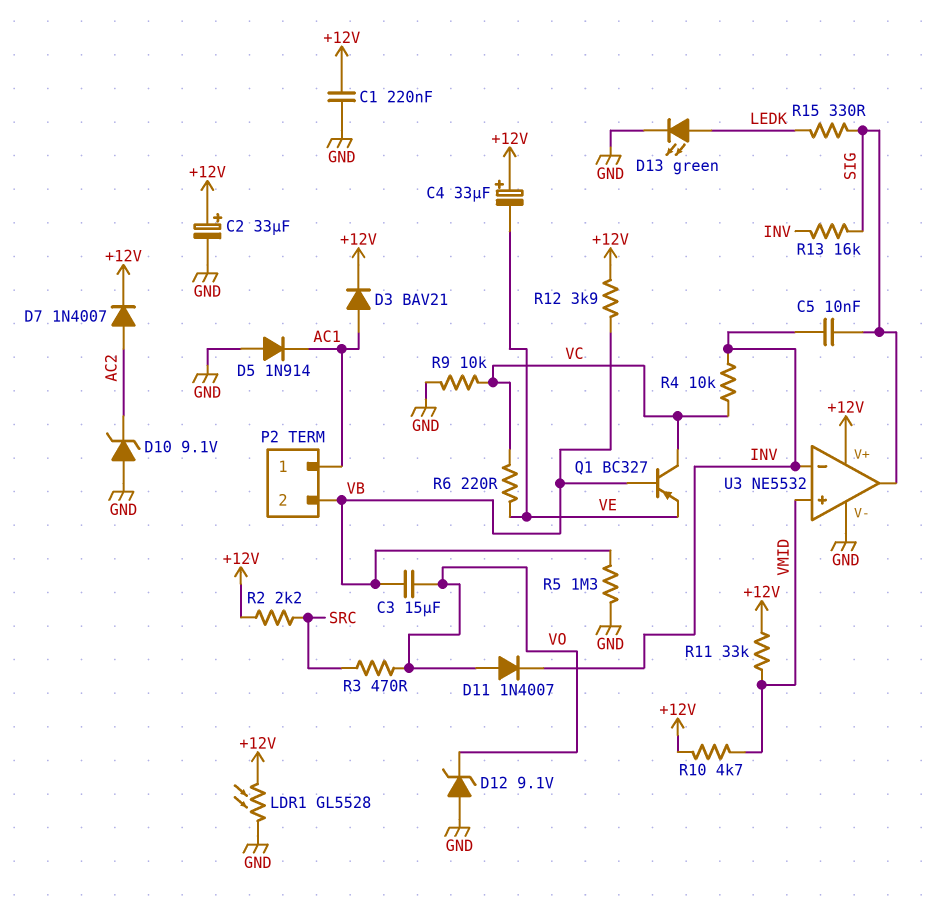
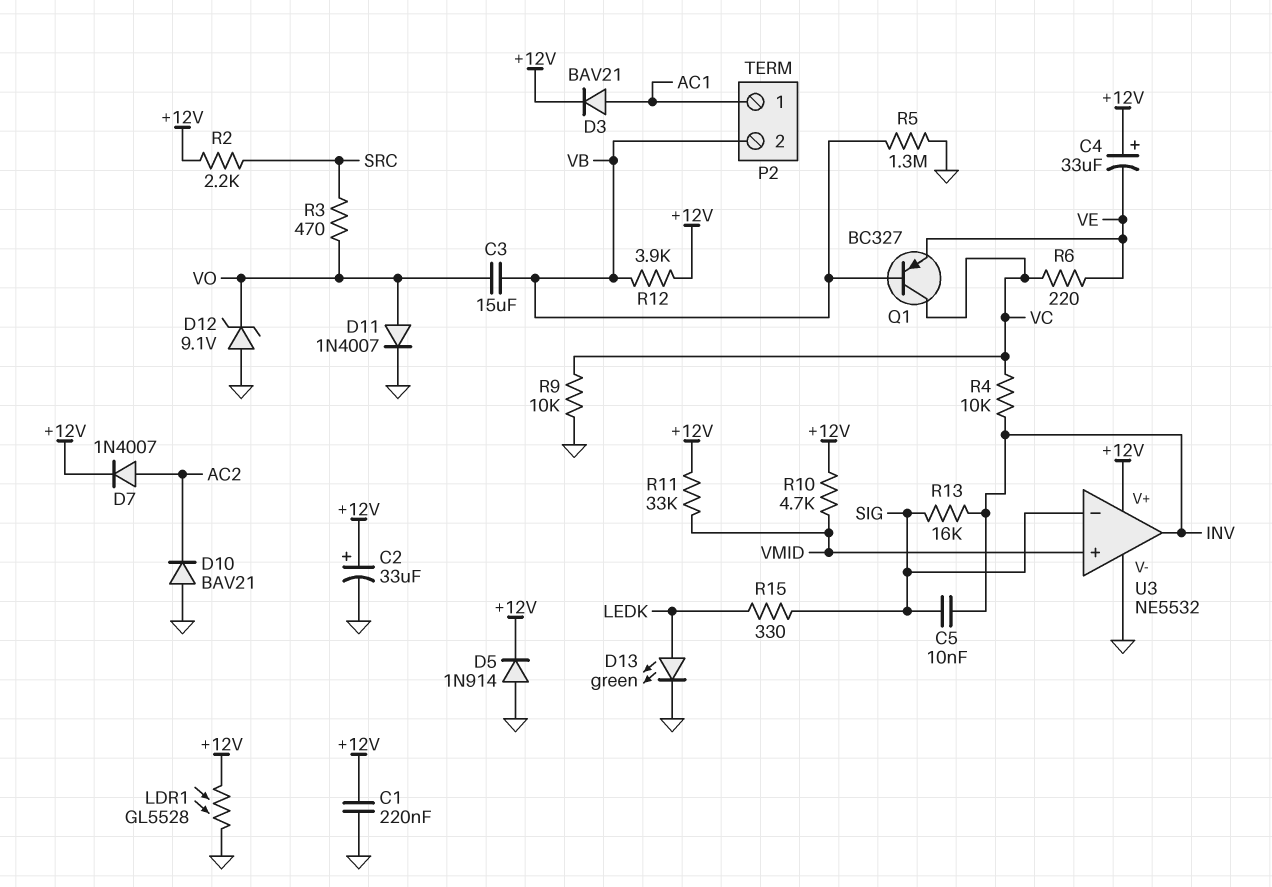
D5: diode 1N914 (A GND, K AC1) -> diode 1N914 (A GND, K +12V)
D10: zener 9.1V (A GND, K AC2) -> diode BAV21 (A GND, K AC2)
D11: diode 1N4007 (A VO, K INV) -> diode 1N4007 (A VO, K GND)
U3 pin in-: INV -> SIG
U3 pin out: SIG -> INV

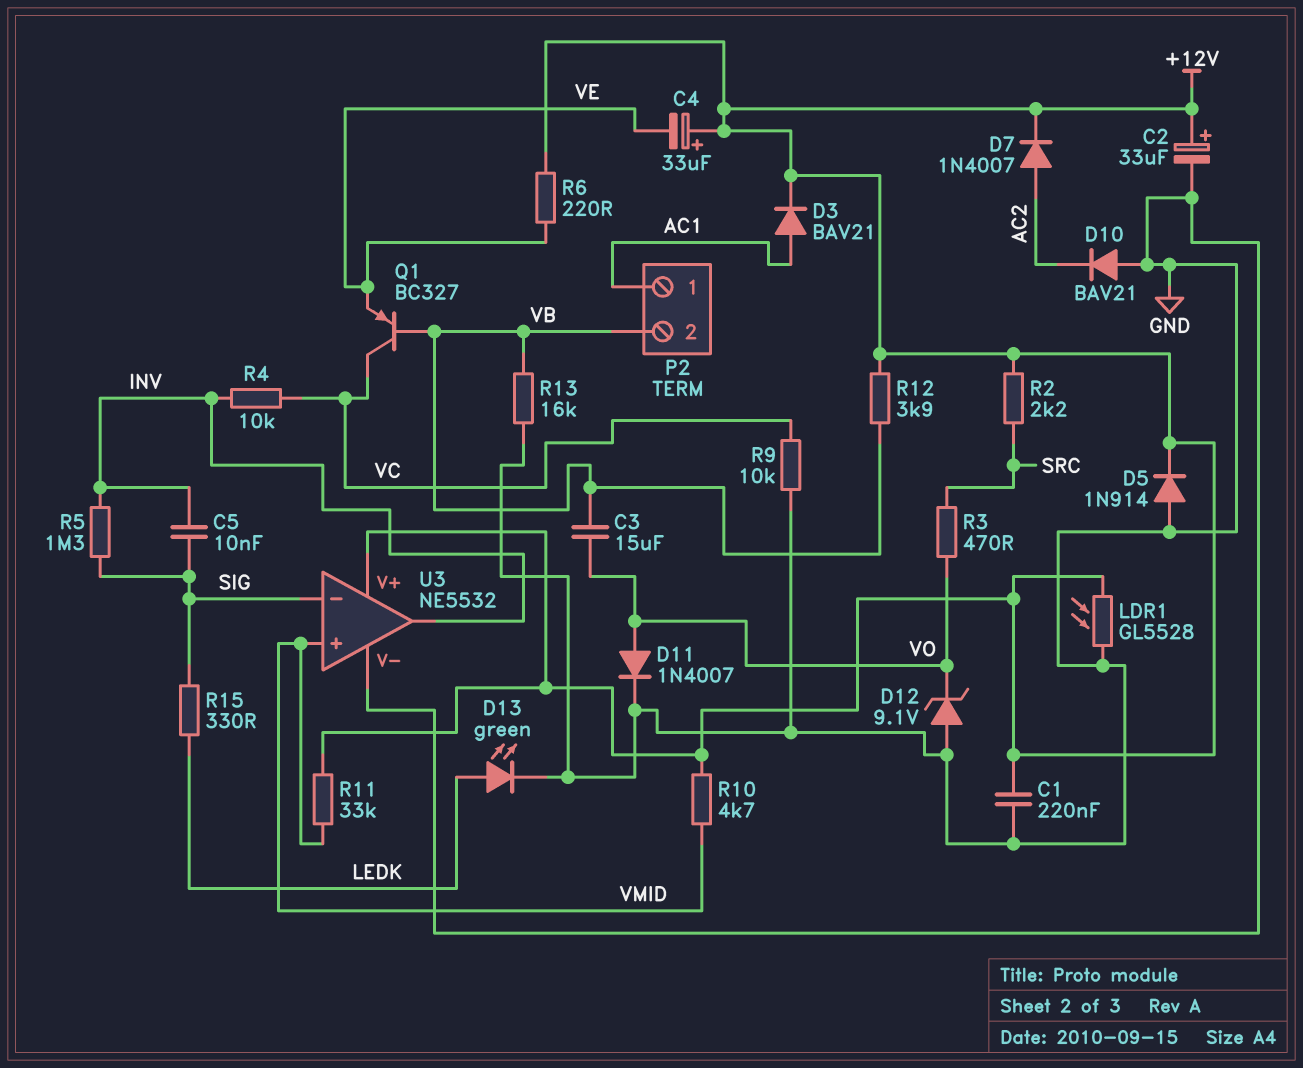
R5: 1.3M (GND, VB) -> 1.3M (INV, SIG)
R6: 220 (VC, VE) -> 220 (+12V, VE)
R13: 16k (INV, SIG) -> 16k (GND, VB)

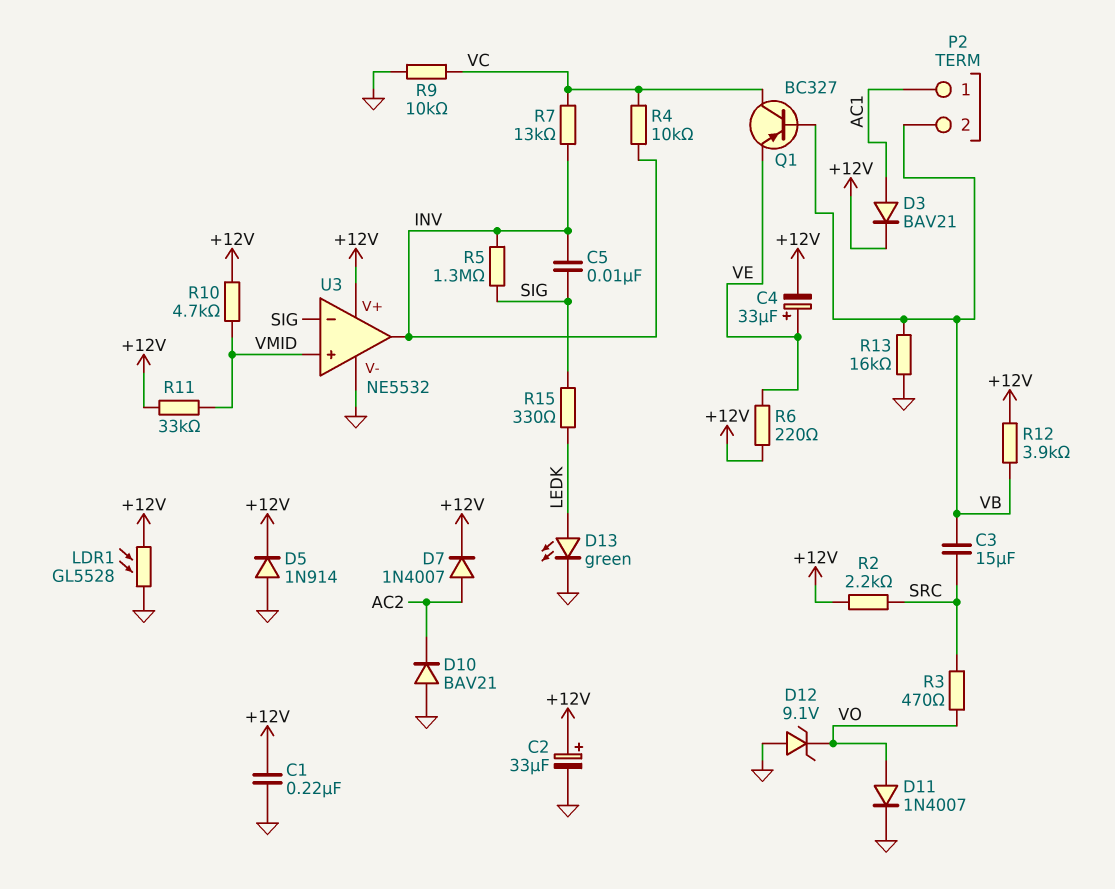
C3: 15uF (VB, VO) -> 15uF (SRC, VB)
C4: 33uF (plus +12V, minus VE) -> 33uF (plus VE, minus +12V)
R7: none -> 13k (INV, VC)

